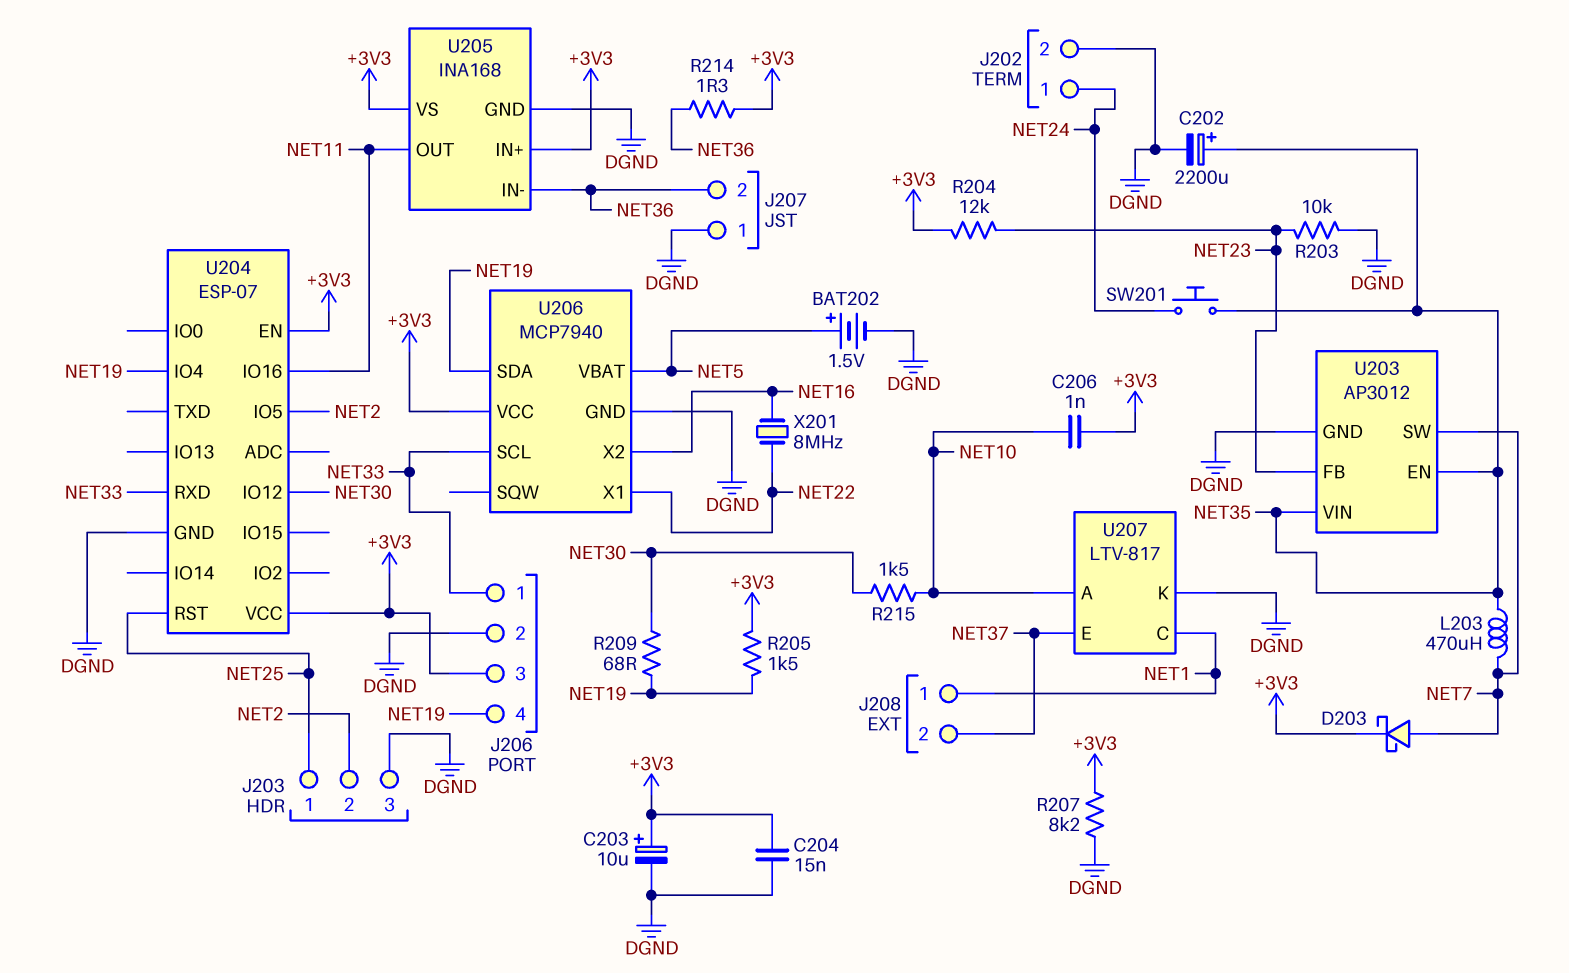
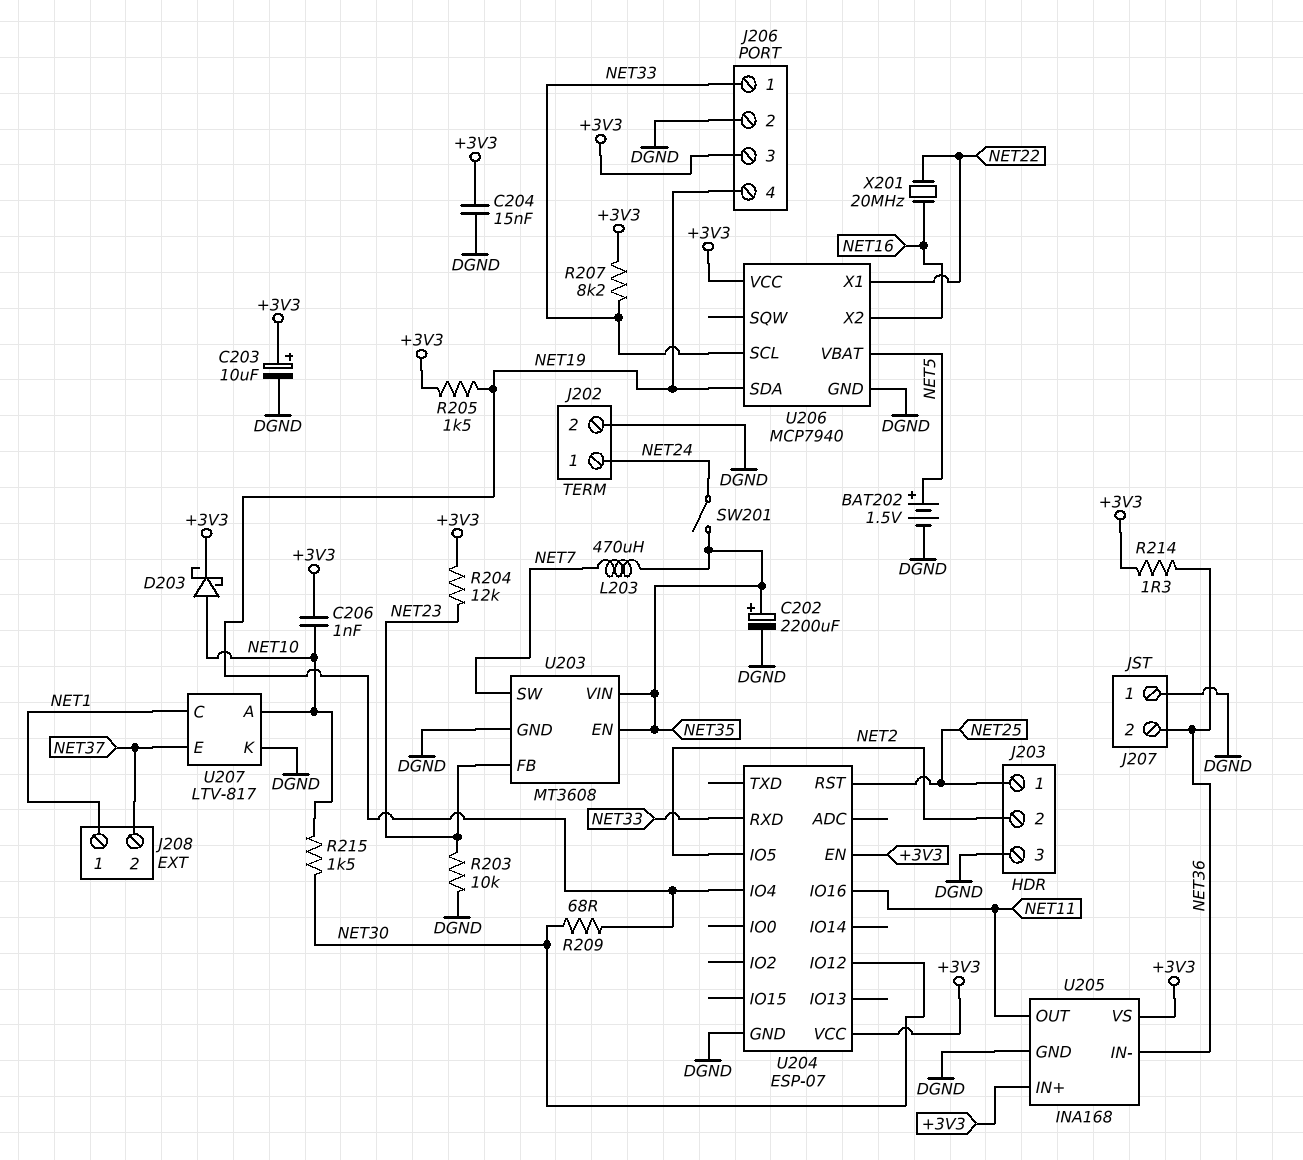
D203: schottky (A NET7, K +3V3) -> schottky (A NET10, K +3V3)
R207: 8.2k (+3V3, DGND) -> 8.2k (+3V3, NET33)
SW201: button (NET24, NET35) -> switch (NET24, NET35)
U203: AP3012 -> MT3608
X201: 8MHz (NET16, NET22) -> 20MHz (NET16, NET22)

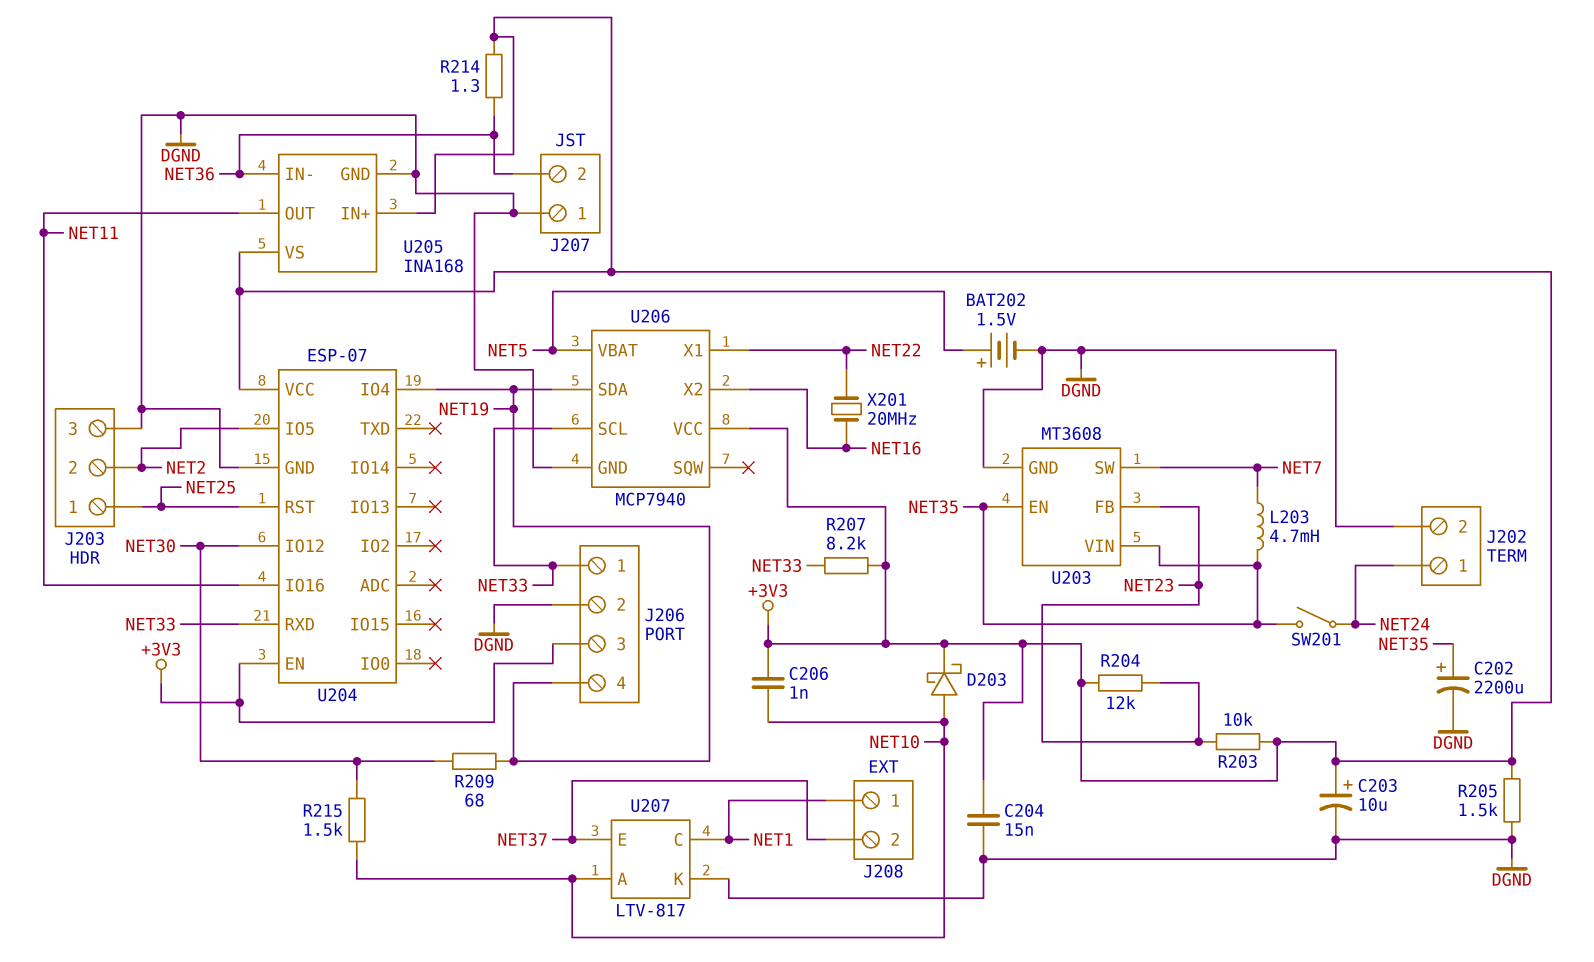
L203: 470uH (NET7, NET35) -> 4.7mH (NET7, NET35)
R203: 10k (DGND, NET23) -> 10k (+3V3, NET23)
R205: 1.5k (+3V3, NET19) -> 1.5k (+3V3, DGND)

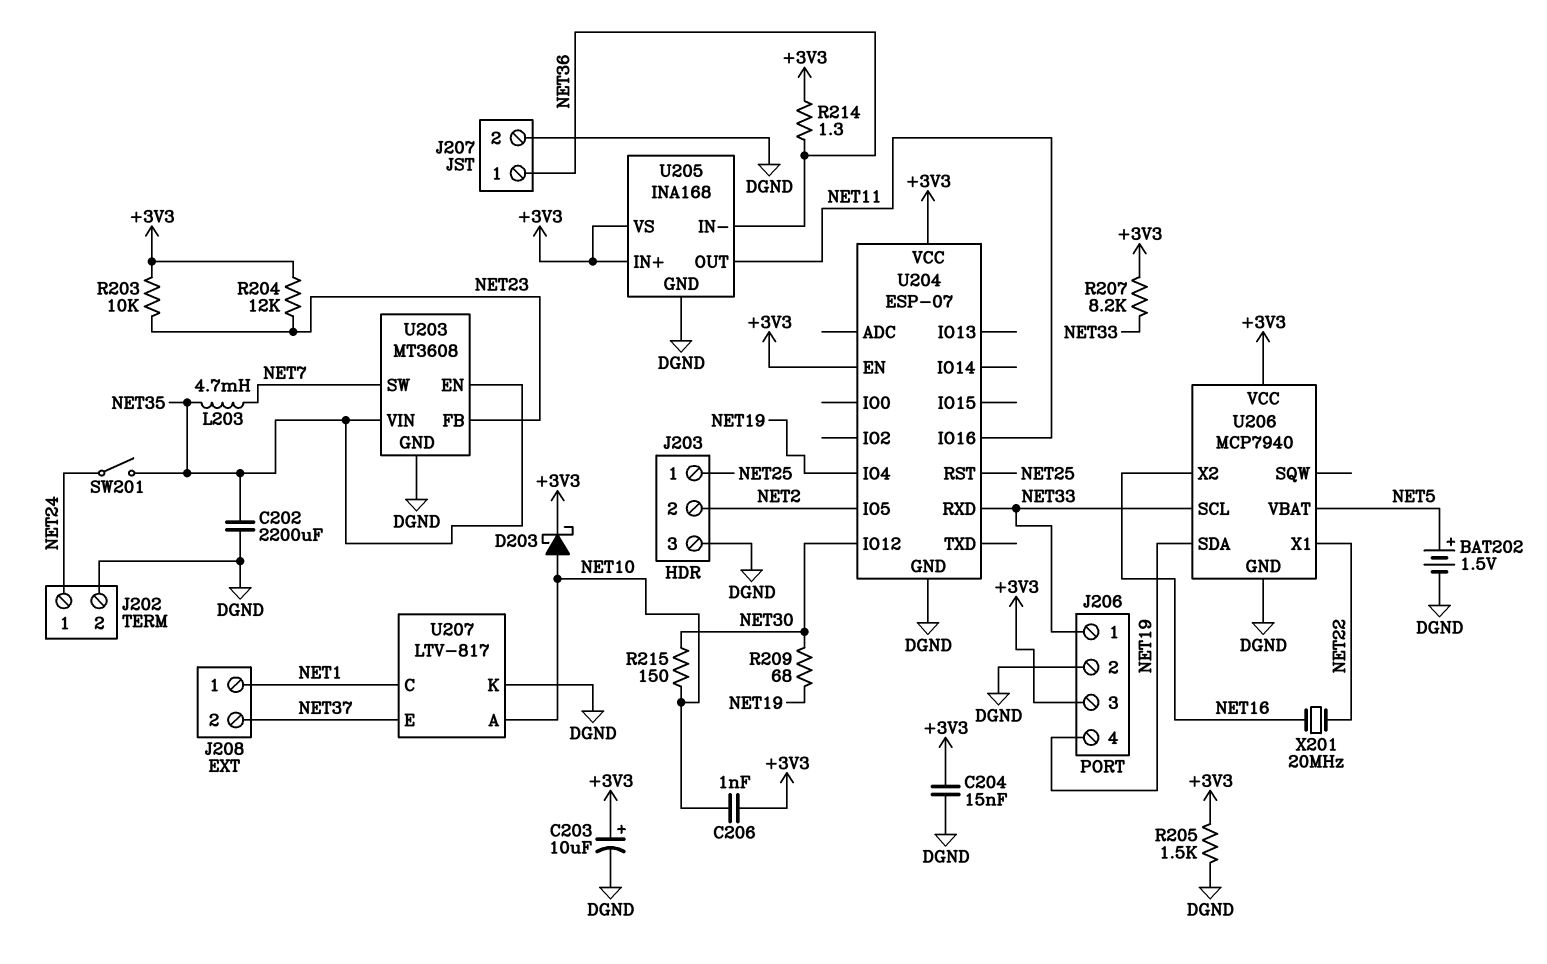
C202: 2200uF (plus NET35, minus DGND) -> 2200uF (DGND, NET35)
J207 pin 1: DGND -> NET36
J207 pin 2: NET36 -> DGND
R215: 1.5k (NET10, NET30) -> 150 (NET10, NET30)

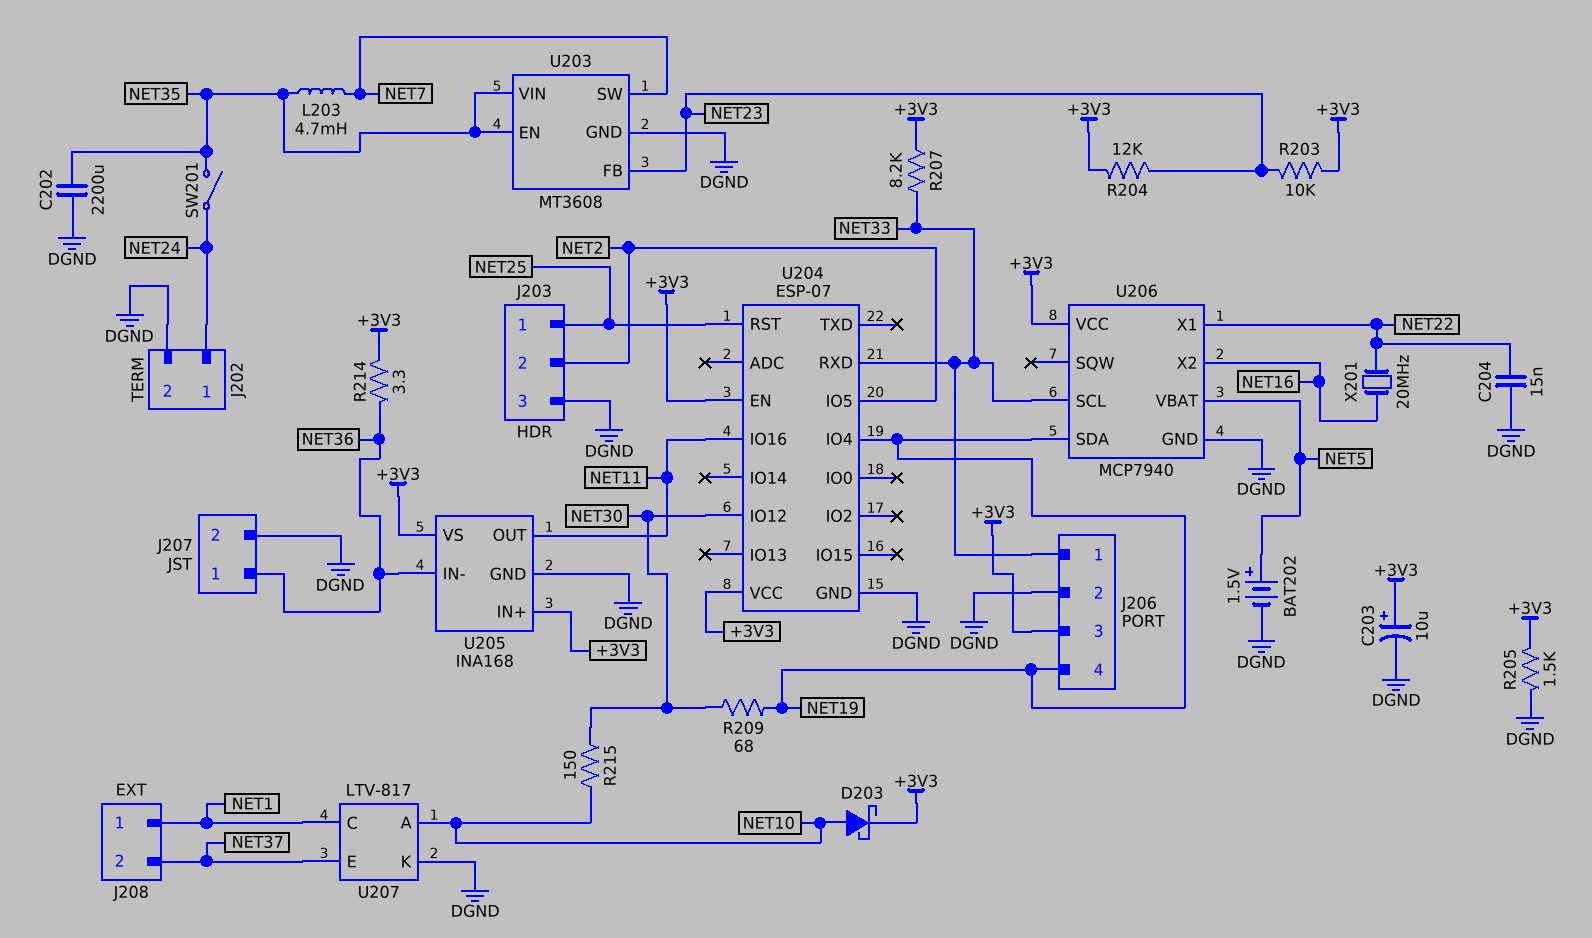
C204: 15nF (+3V3, DGND) -> 15nF (DGND, NET22)
C206: 1nF (+3V3, NET10) -> none
R214: 1.3 (+3V3, NET36) -> 3.3 (+3V3, NET36)

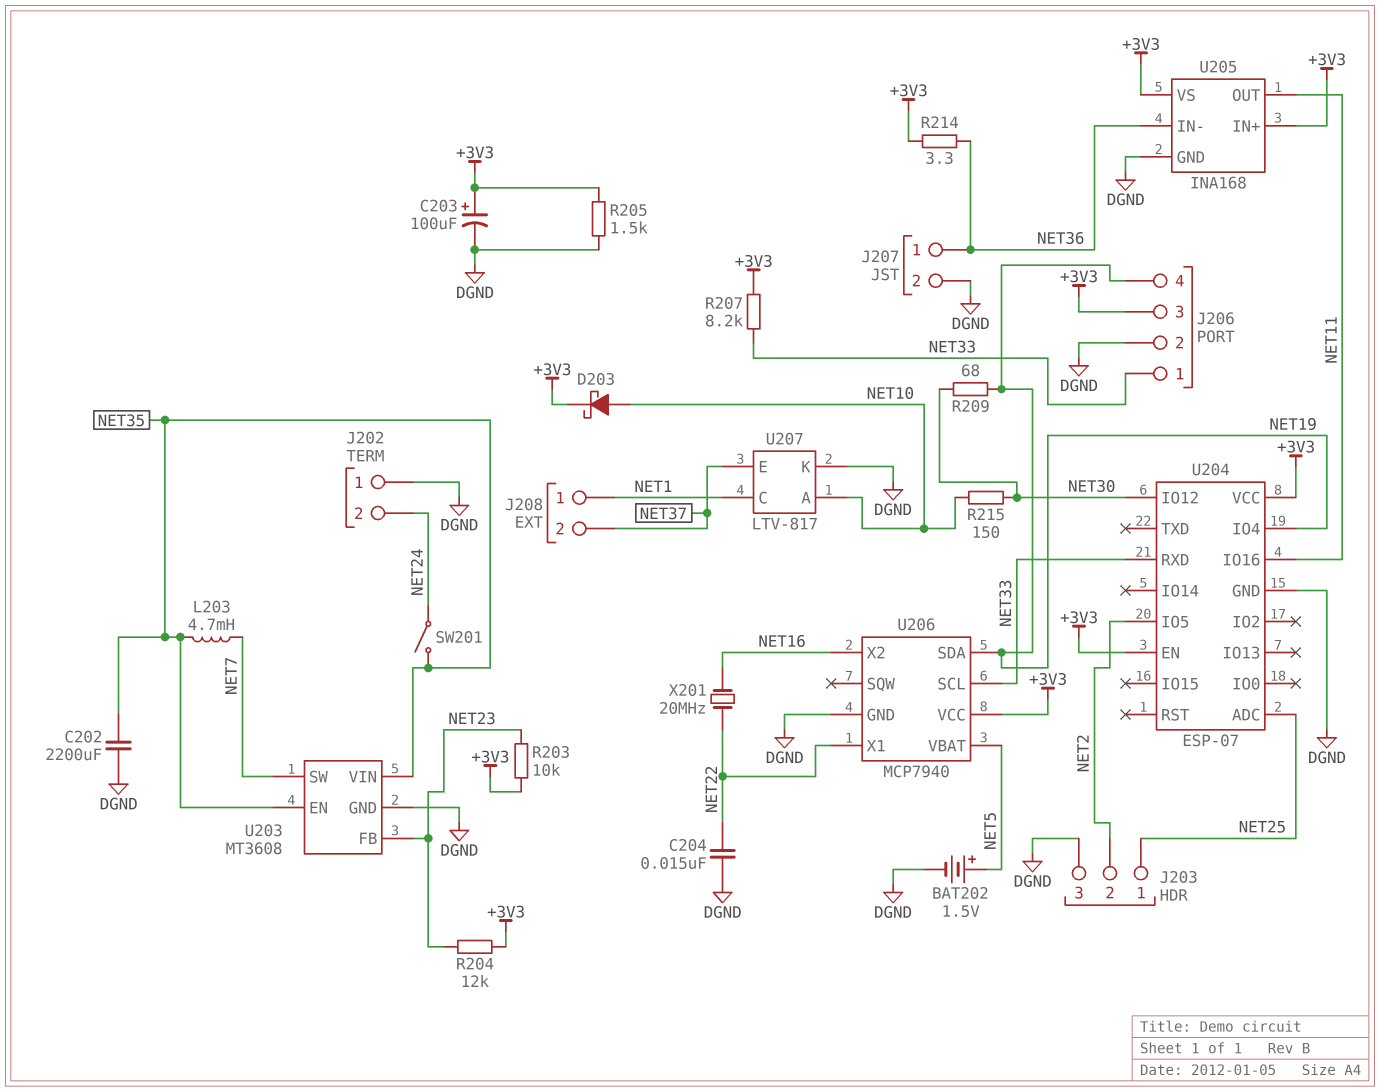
C203: 10uF (plus +3V3, minus DGND) -> 100uF (plus +3V3, minus DGND)
J202 pin 1: NET24 -> DGND
J202 pin 2: DGND -> NET24
U204 pin ADC: none -> NET25
U204 pin RST: NET25 -> none

